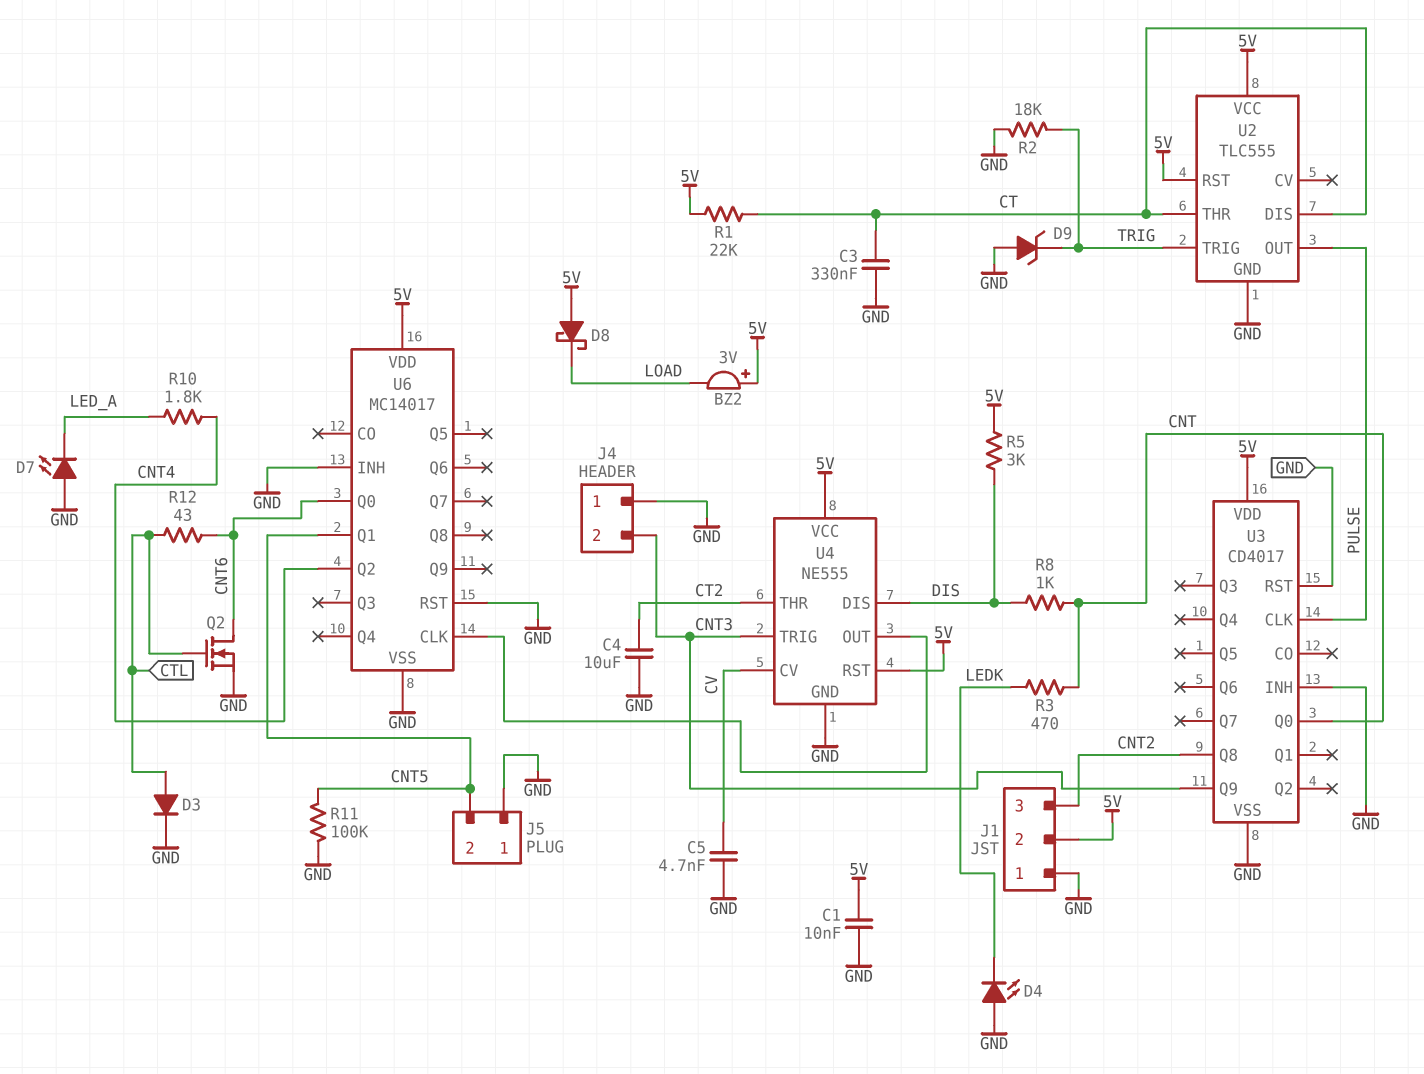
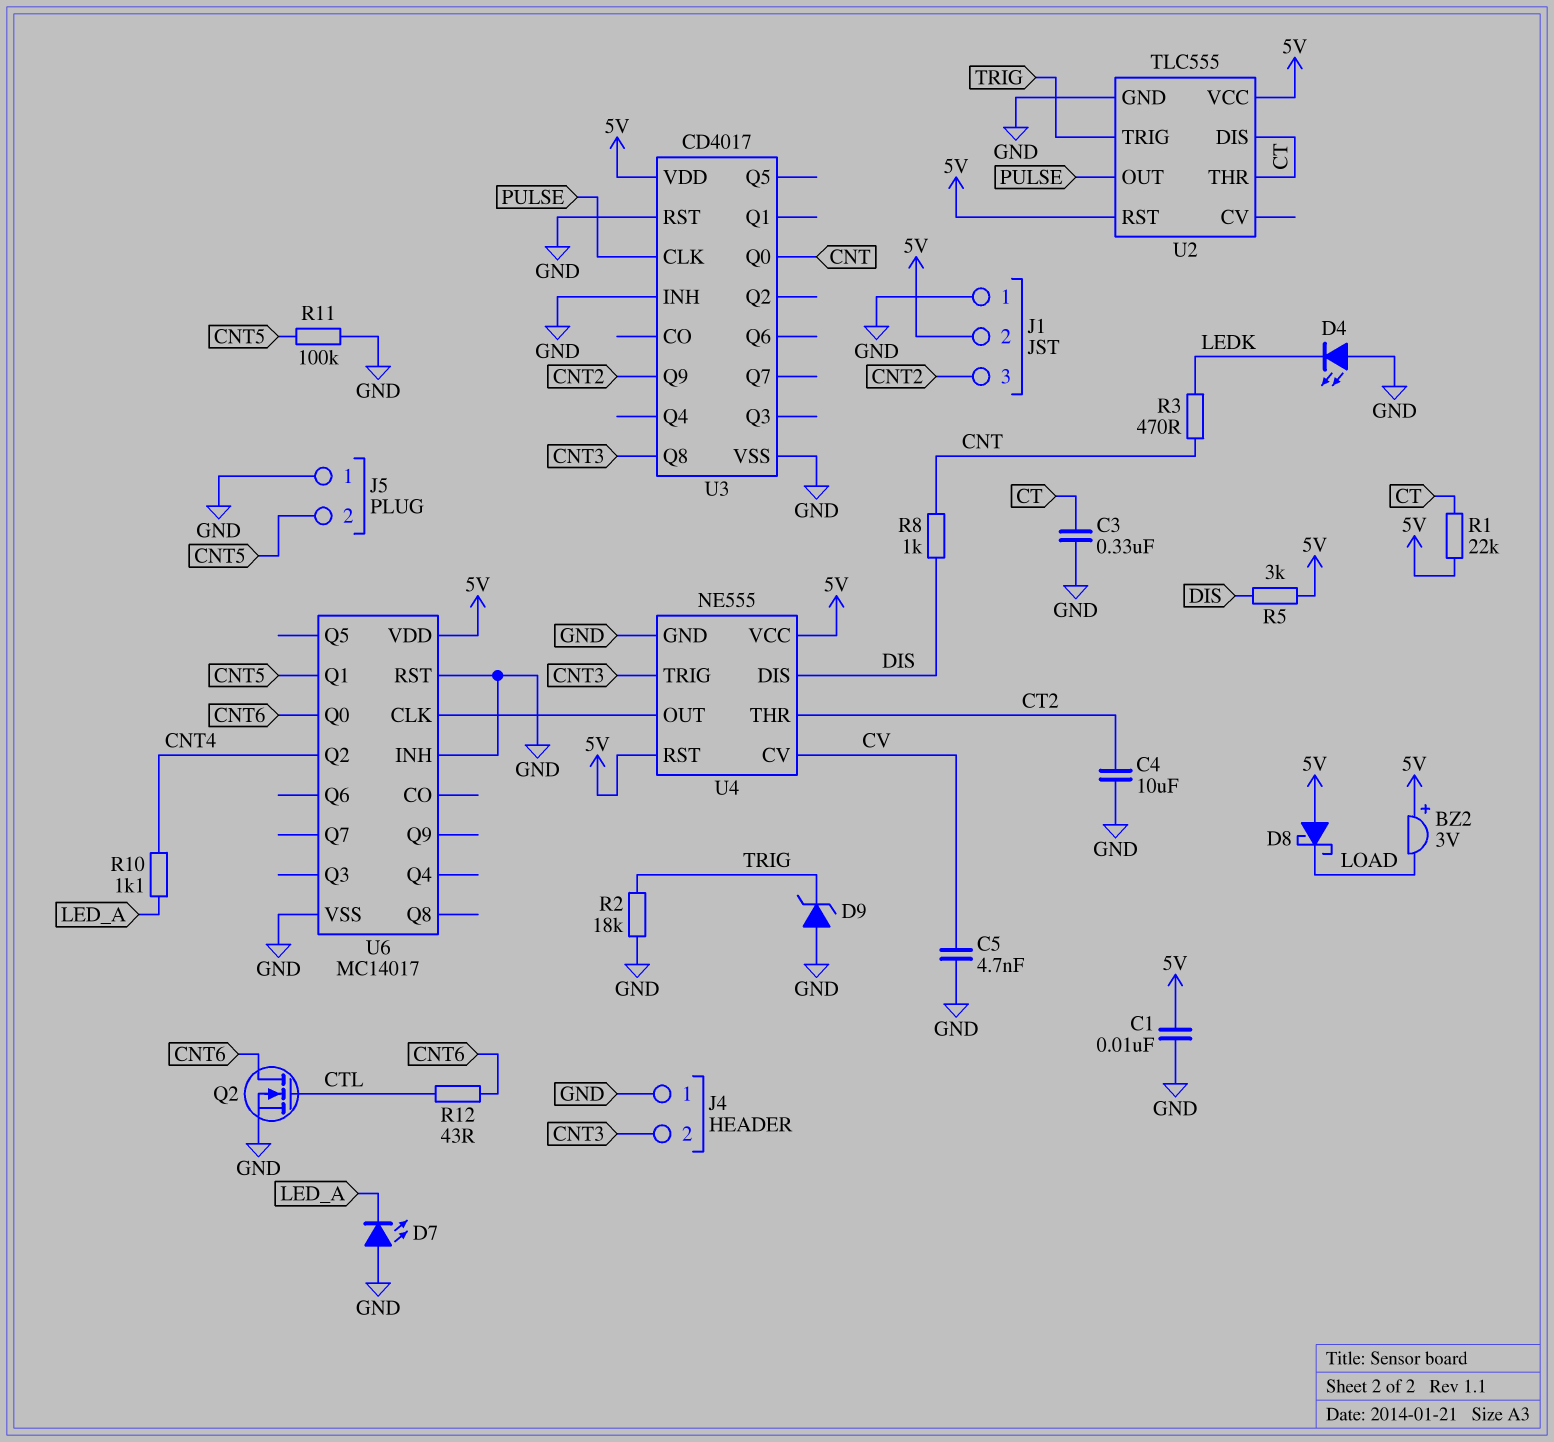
D3: diode (A CTL, K GND) -> none
R10: 1.8k (CNT4, LED_A) -> 1.1k (CNT4, LED_A)
U3 pin Q8: CNT2 -> CNT3
U3 pin Q9: CNT3 -> CNT2

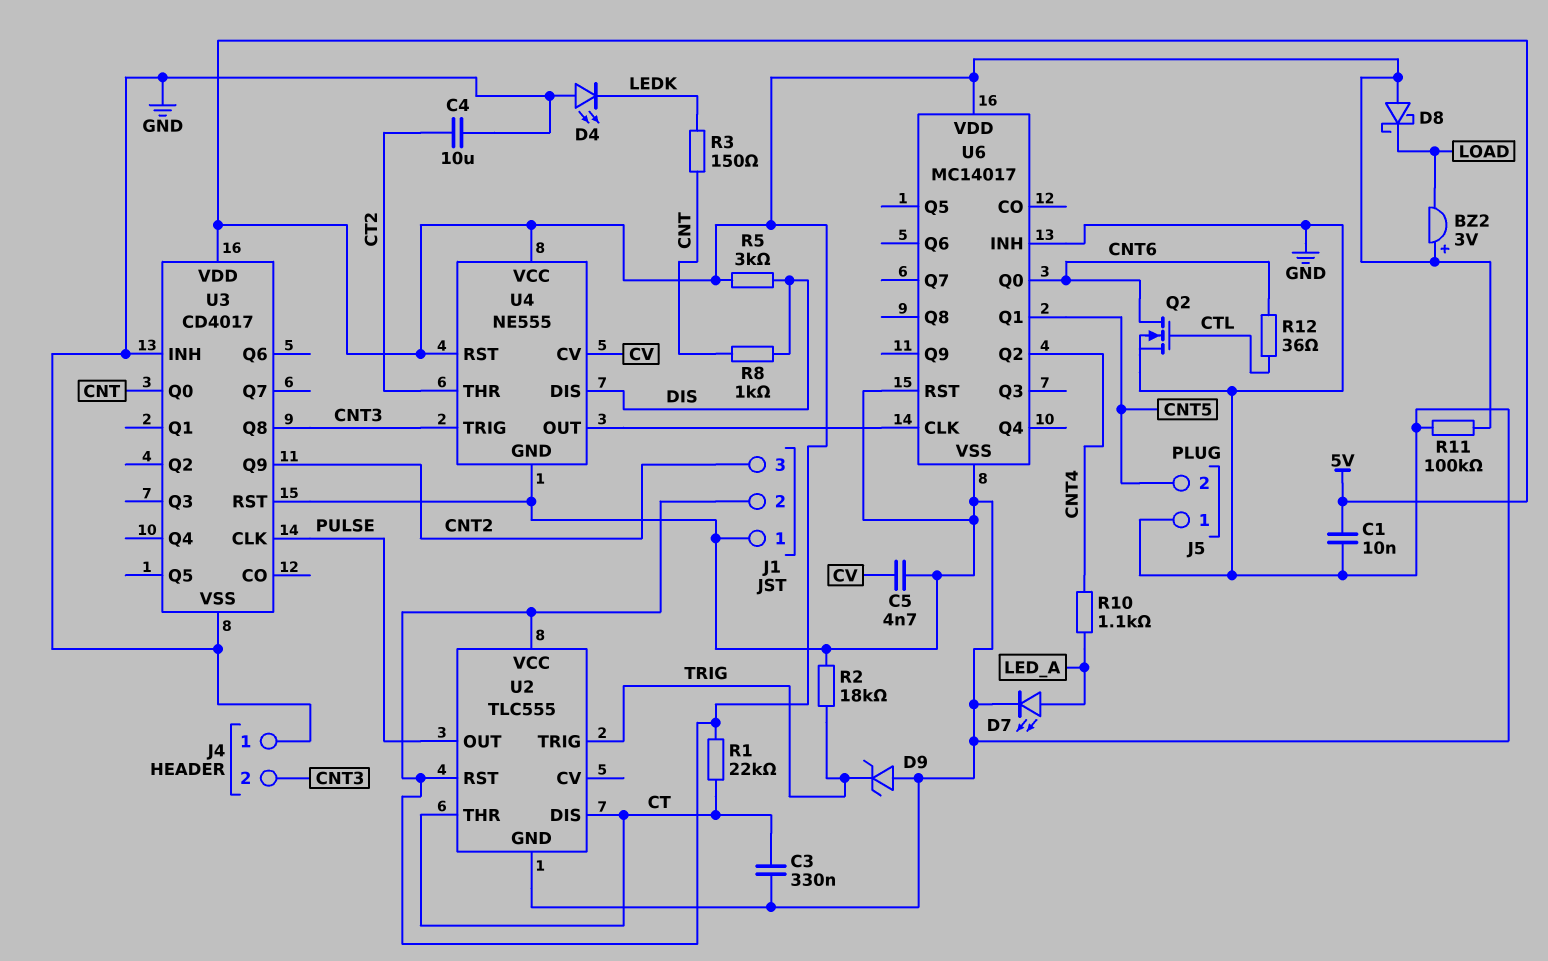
D7: LED (A GND, K LED_A) -> LED (A LED_A, K GND)
R3: 470 (CNT, LEDK) -> 150 (CNT, LEDK)
R11: 100k (CNT5, GND) -> 100k (5V, GND)
R12: 43 (CNT6, CTL) -> 36 (CNT6, CTL)

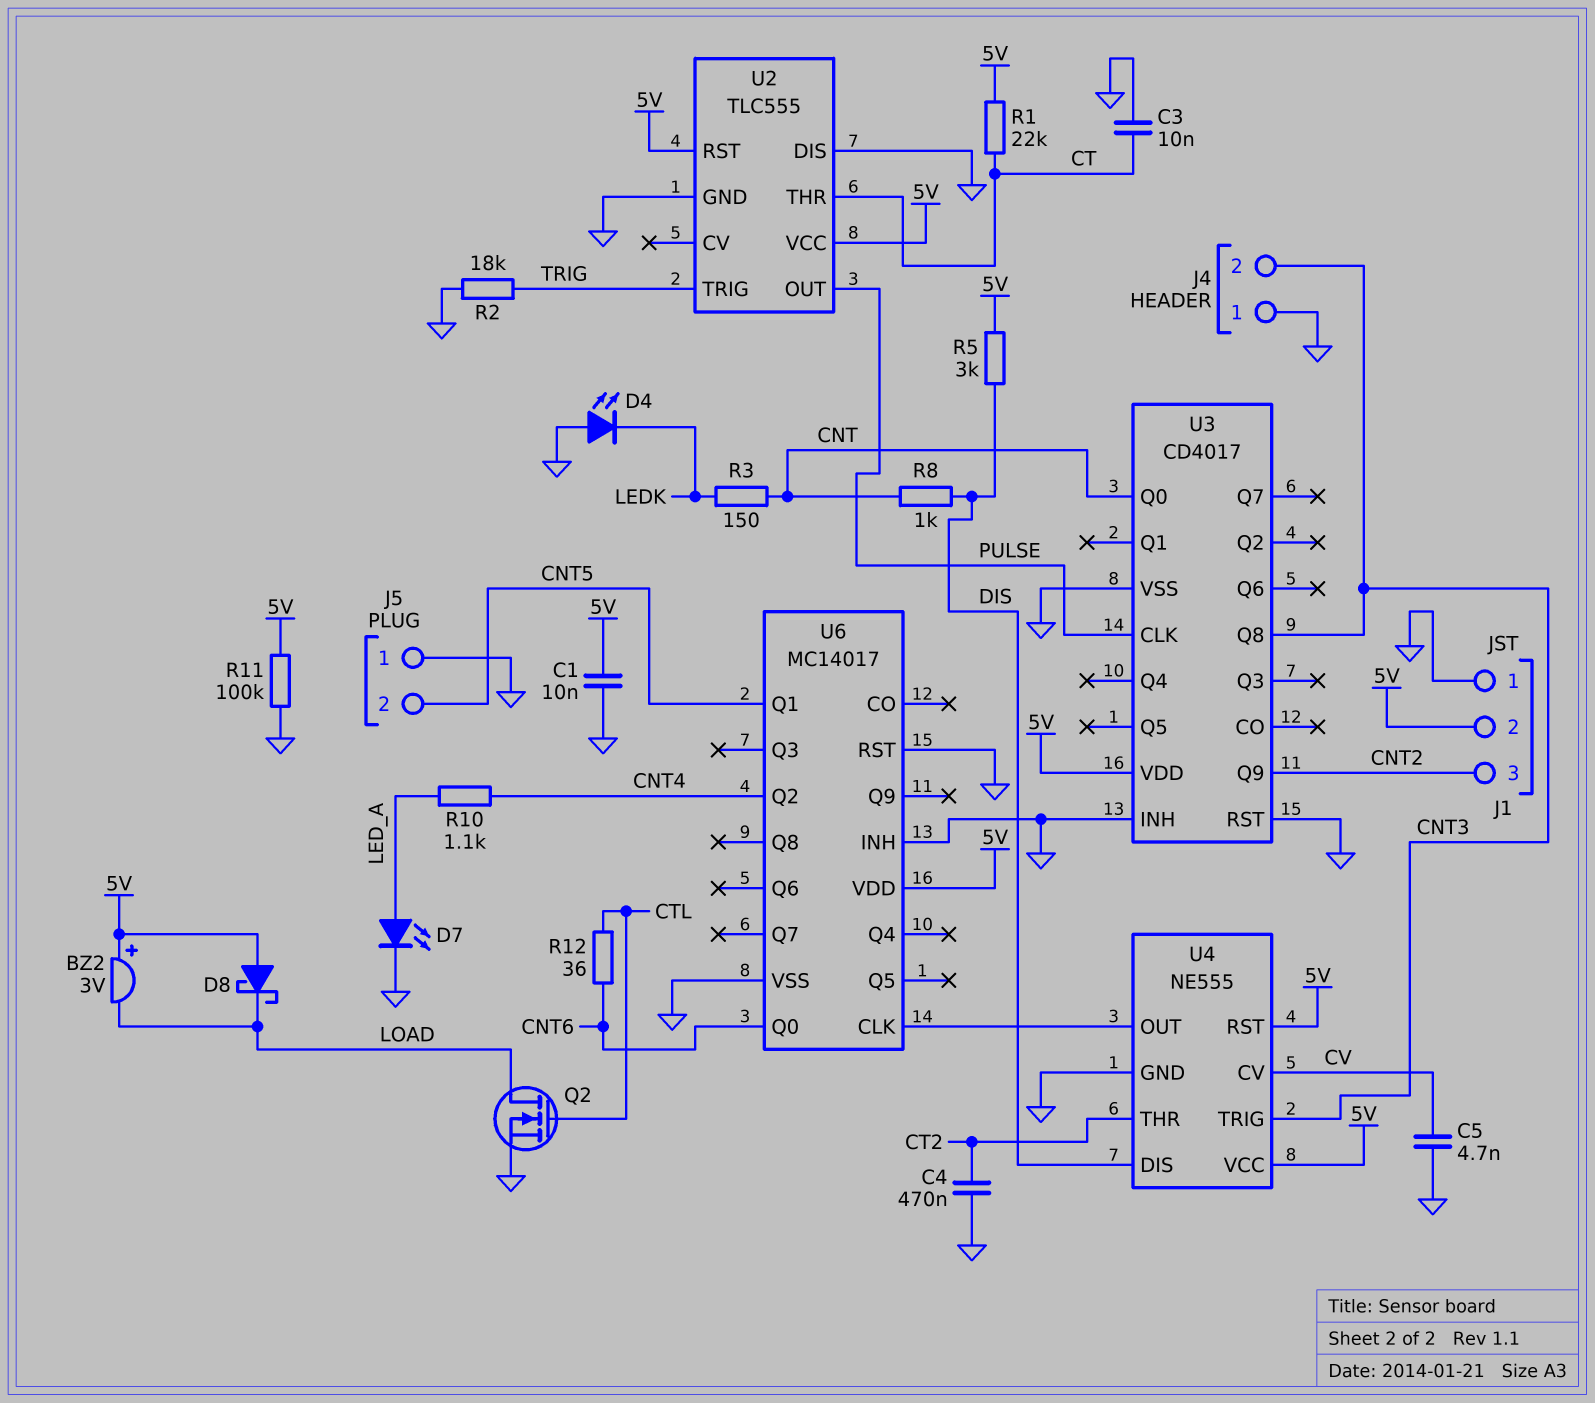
C3: 330nF (CT, GND) -> 10nF (CT, GND)
C4: 10uF (CT2, GND) -> 470nF (CT2, GND)
D9: zener (A GND, K TRIG) -> none
Q2: NMOS (G CTL, D CNT6, S GND) -> NMOS (G CTL, D LOAD, S GND)
U2 pin DIS: CT -> GND

